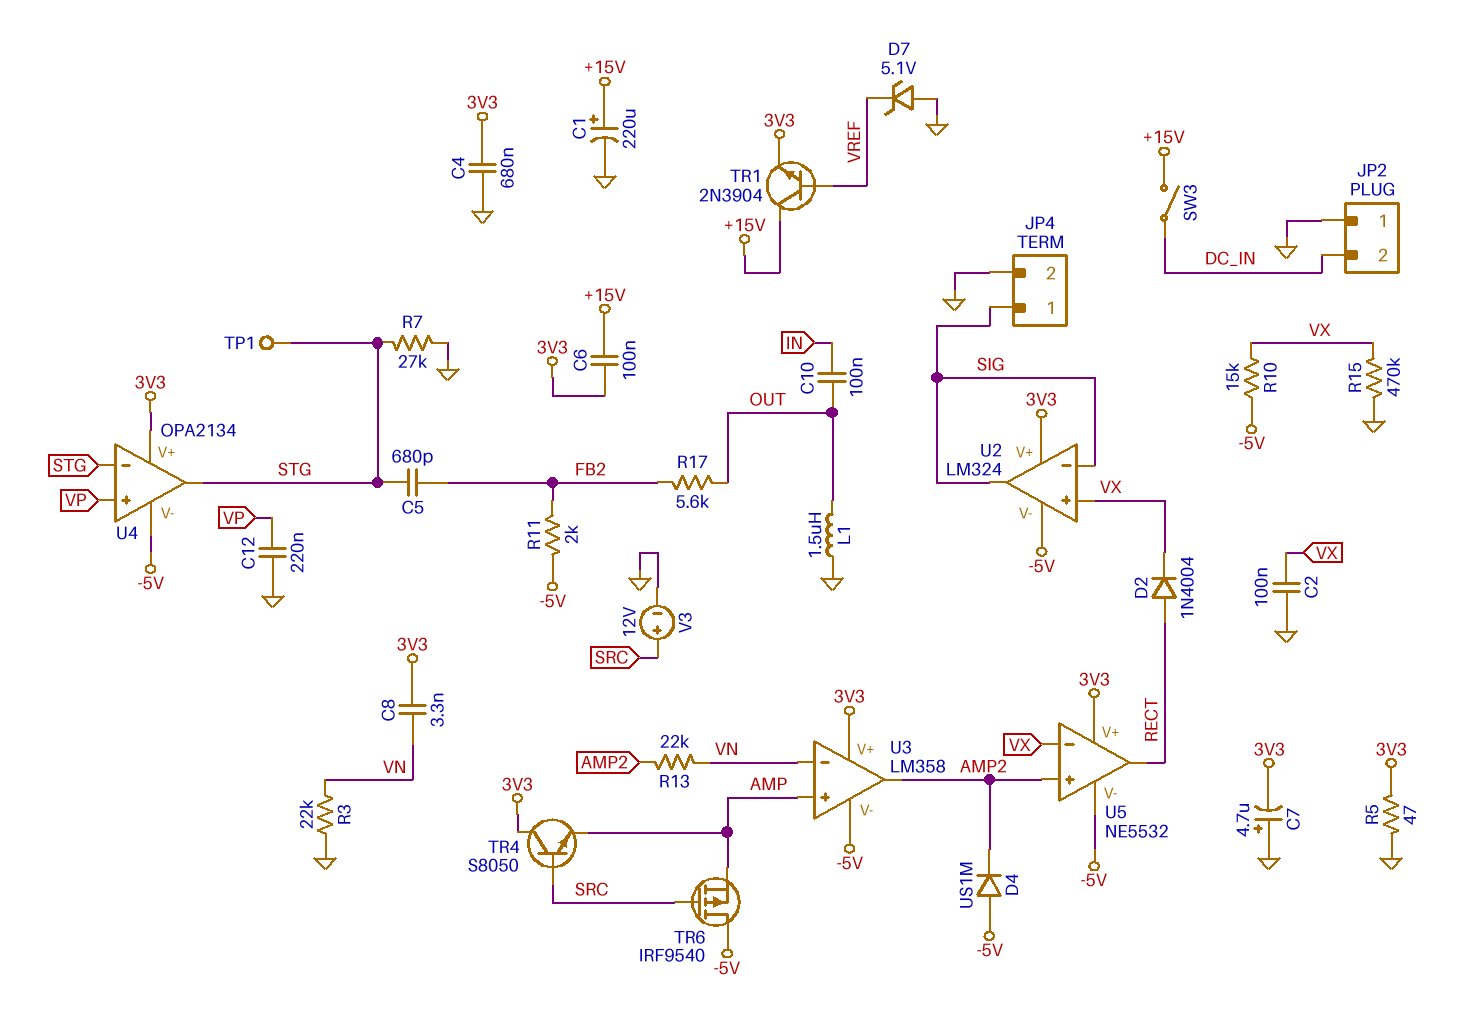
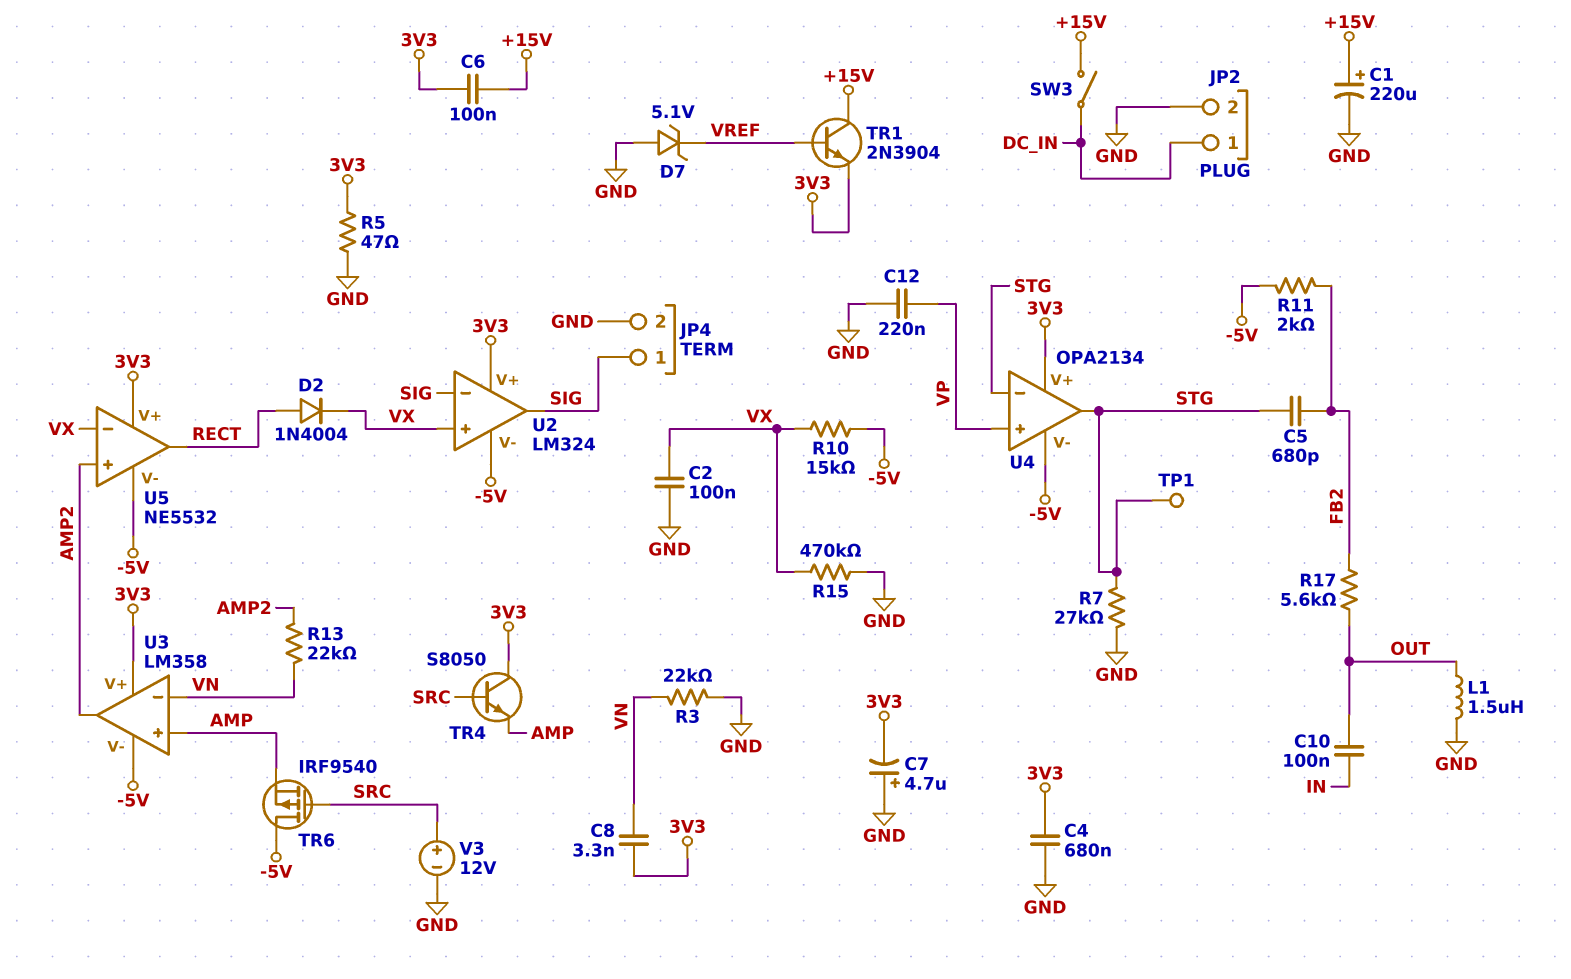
D4: diode US1M (A -5V, K AMP2) -> none
JP2 pin 1: GND -> DC_IN
JP2 pin 2: DC_IN -> GND

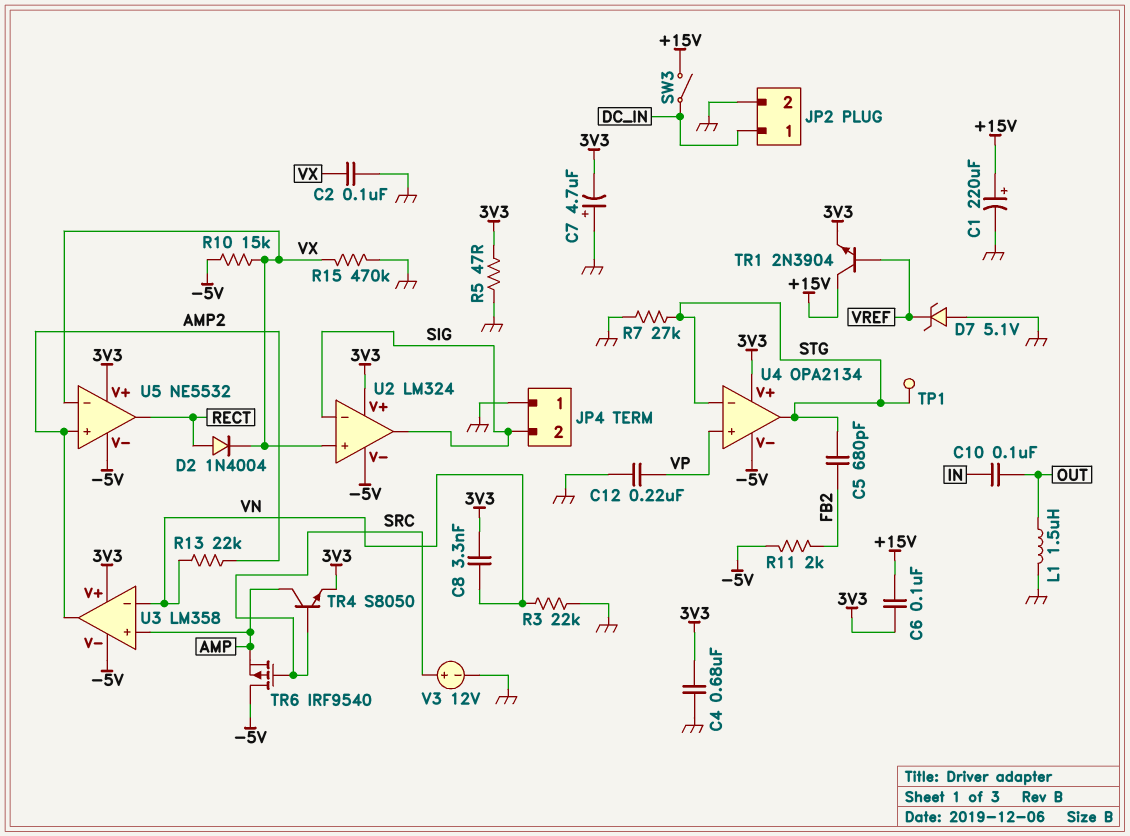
JP4 pin 1: SIG -> GND
JP4 pin 2: GND -> SIG
R17: 5.6k (FB2, OUT) -> none
TR4: NPN S8050 (B SRC, C 3V3, E AMP) -> NPN S8050 (B SRC, C AMP, E 3V3)

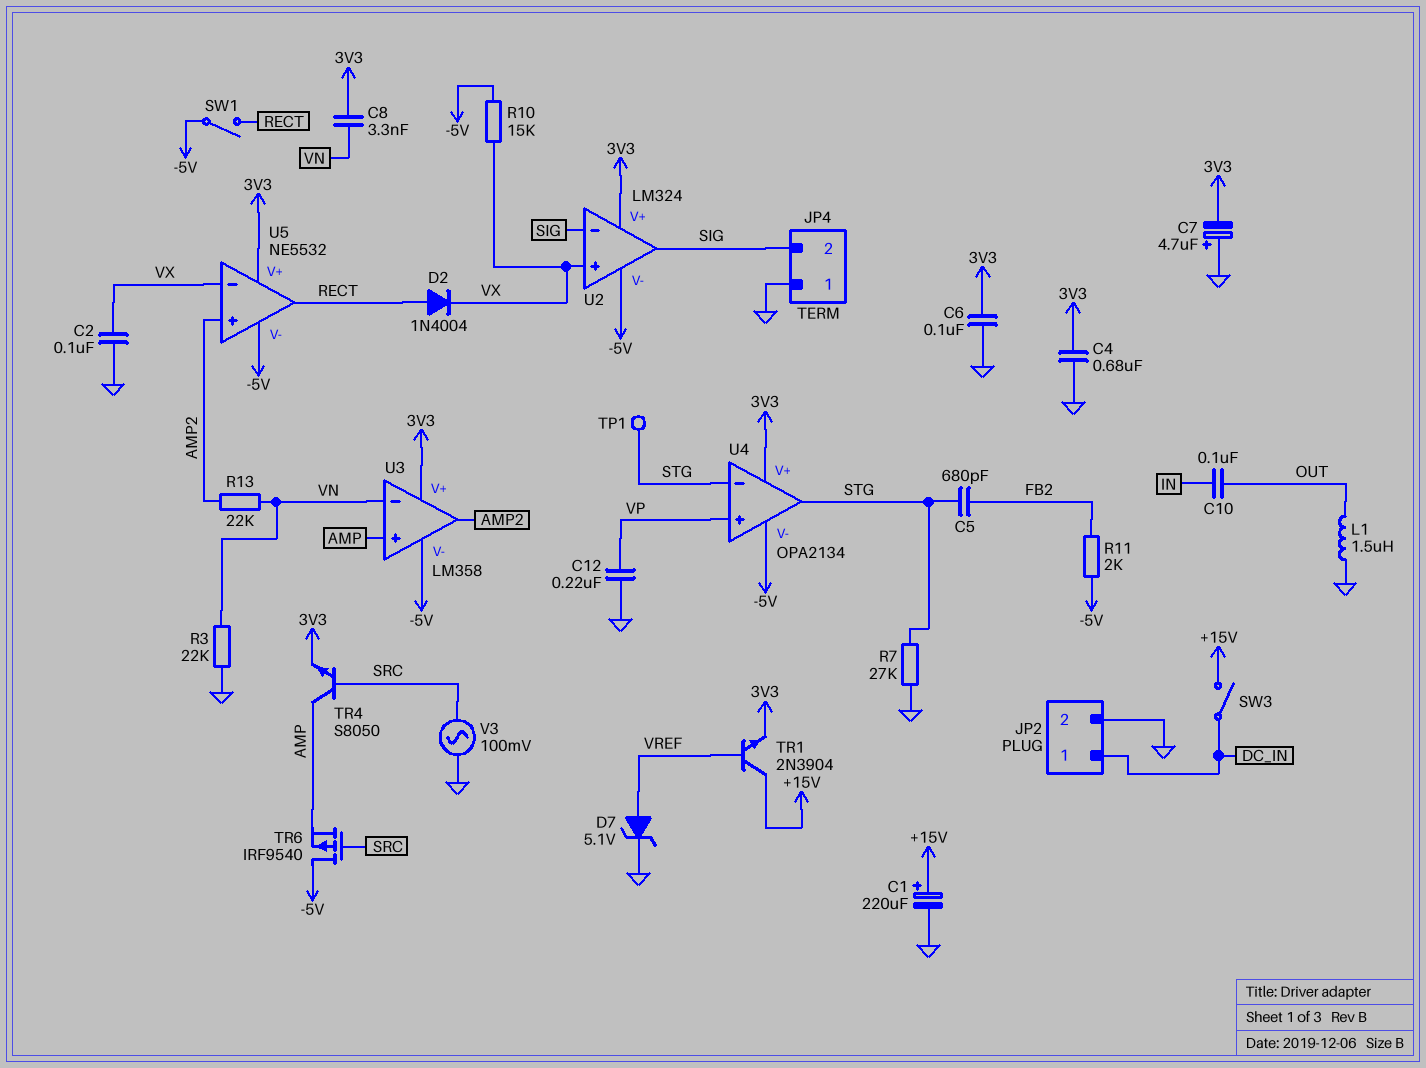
C6: 100nF (+15V, 3V3) -> 100nF (3V3, GND)
D7: zener 5.1V (A GND, K VREF) -> zener 5.1V (A VREF, K GND)
R5: 47 (3V3, GND) -> none
R15: 470k (GND, VX) -> none
SW1: none -> switch (-5V, RECT)
V3: 12V (plus SRC, minus GND) -> AC 100mV (GND, SRC)

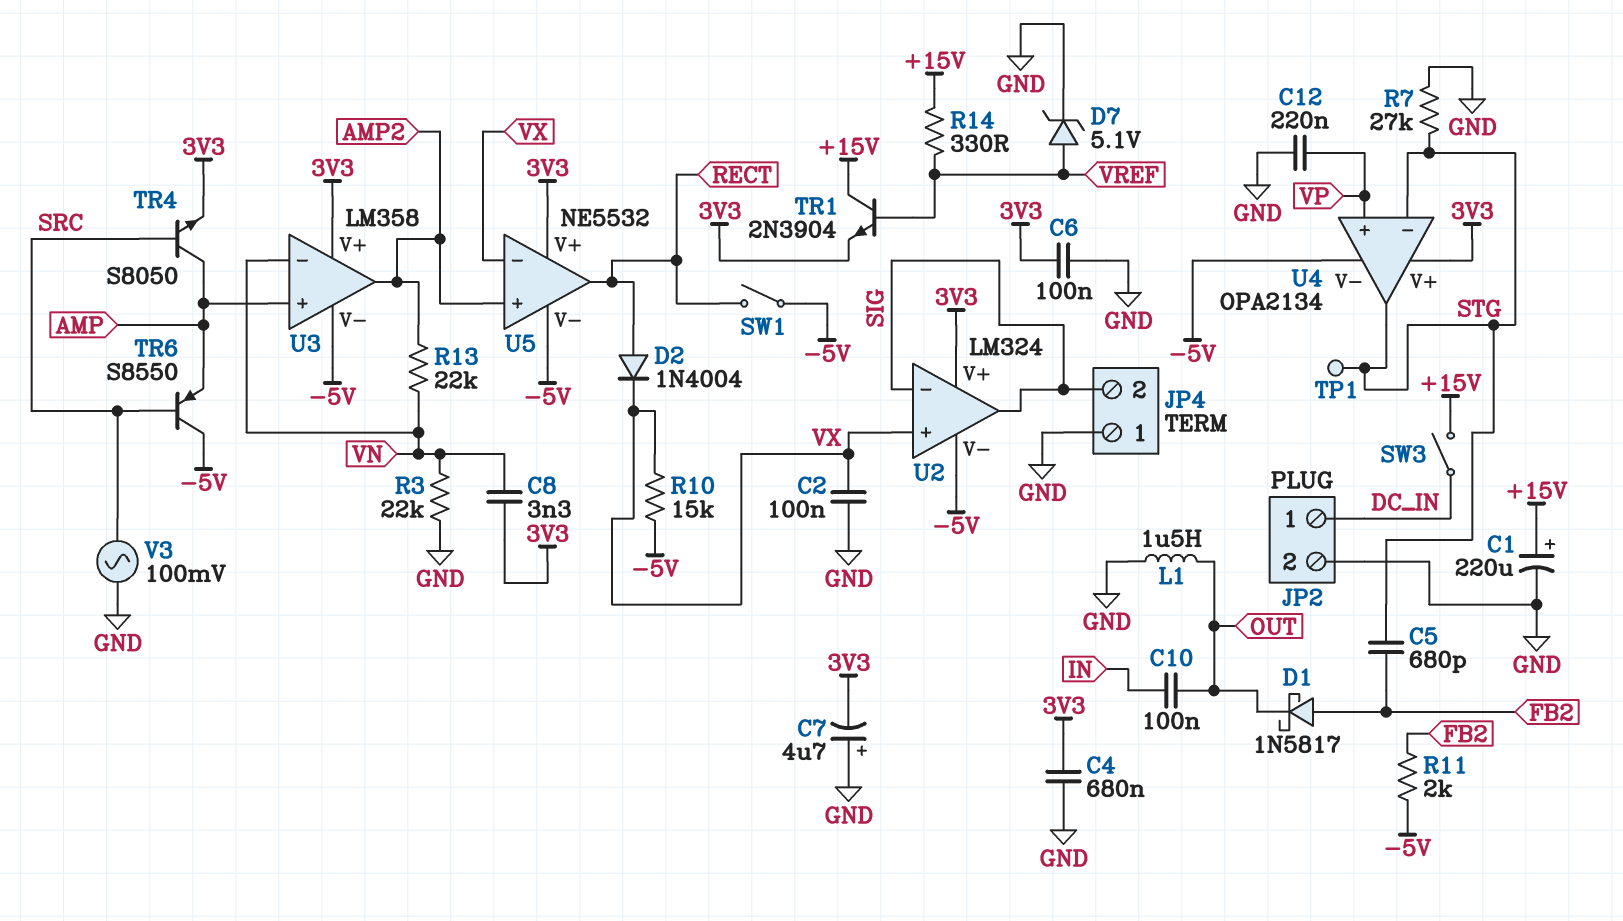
D1: none -> schottky 1N5817 (A FB2, K OUT)
R14: none -> 330 (+15V, VREF)
TR6: PMOS IRF9540 (G SRC, D -5V, S AMP) -> PNP S8550 (B SRC, C -5V, E AMP)

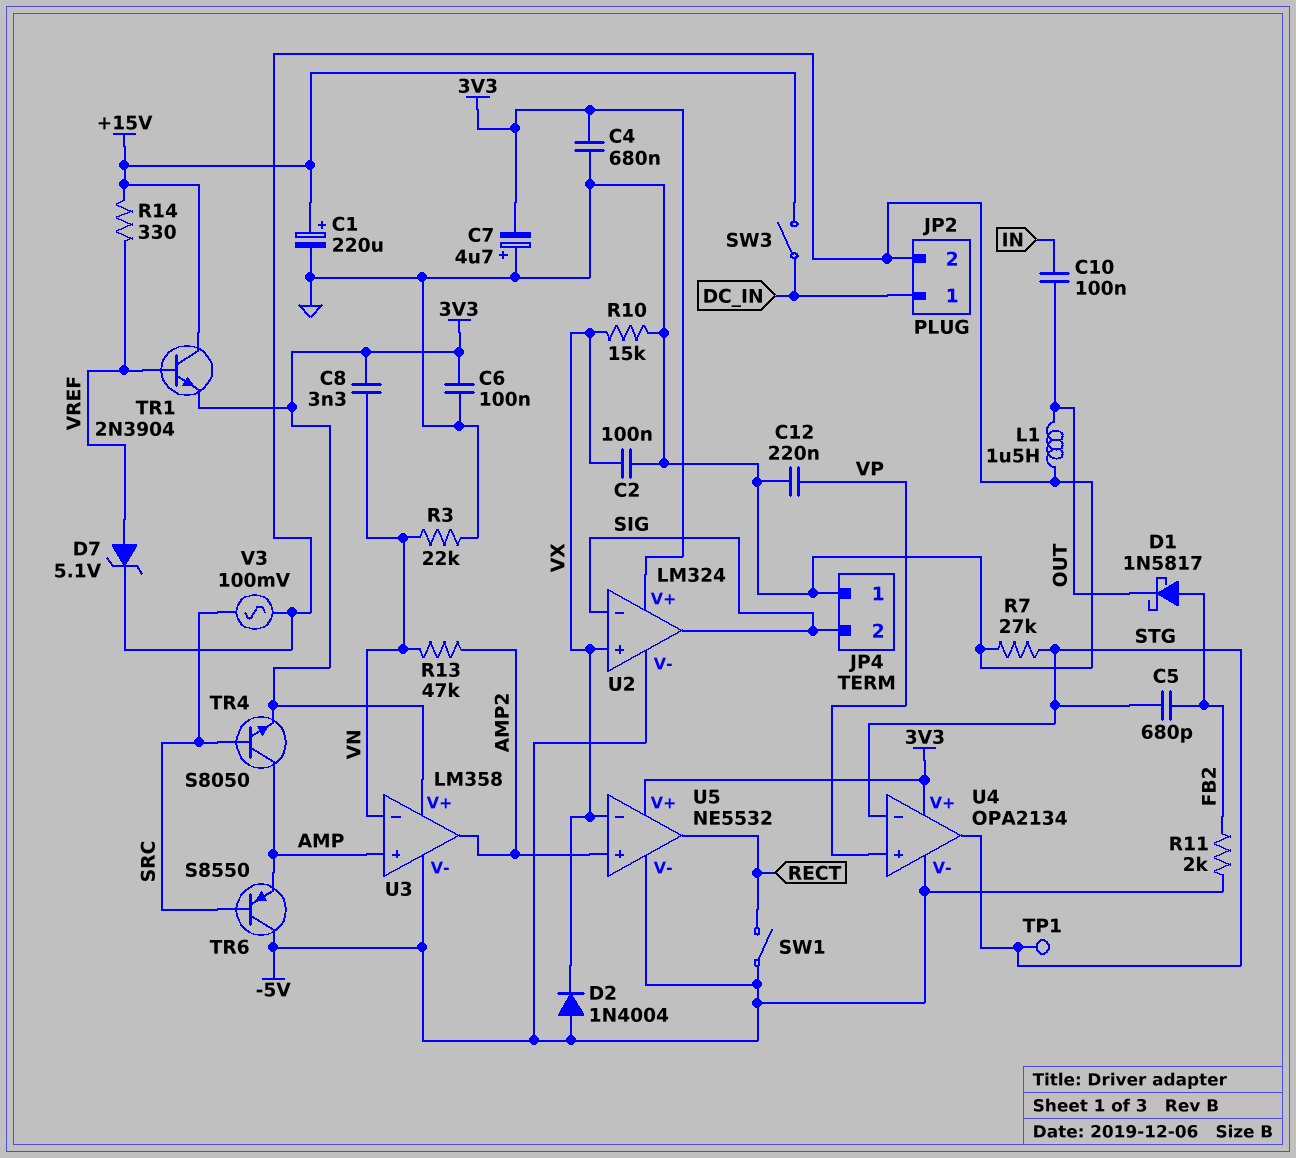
D2: diode 1N4004 (A RECT, K VX) -> diode 1N4004 (A -5V, K VX)
R10: 15k (-5V, VX) -> 15k (GND, VX)
R13: 22k (AMP2, VN) -> 47k (AMP2, VN)

